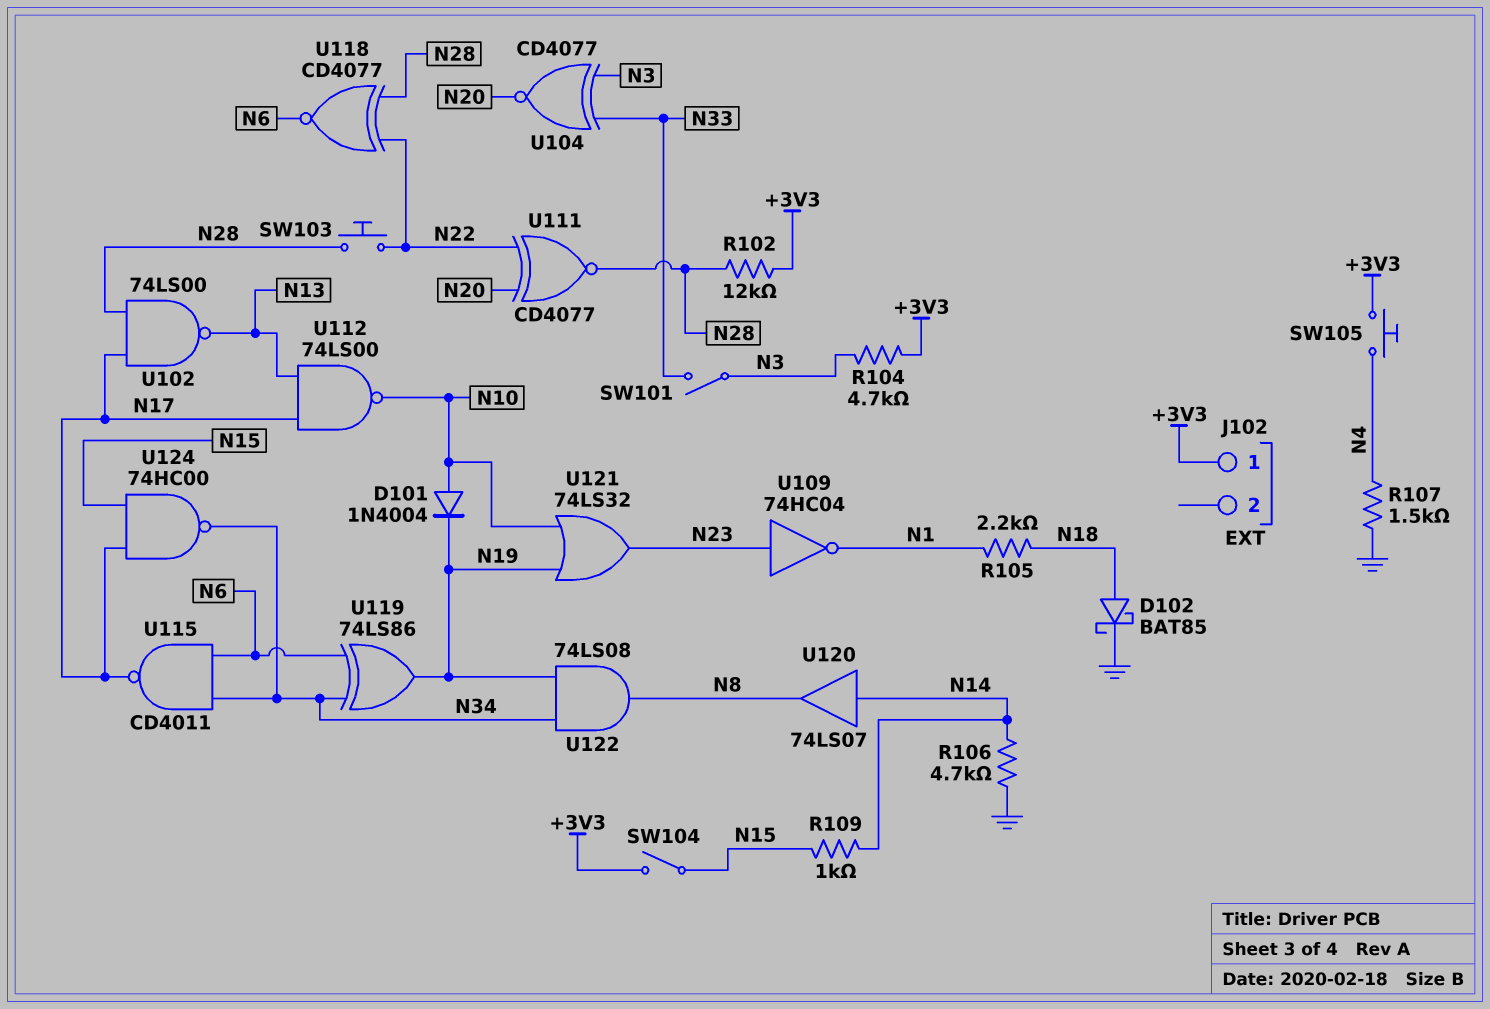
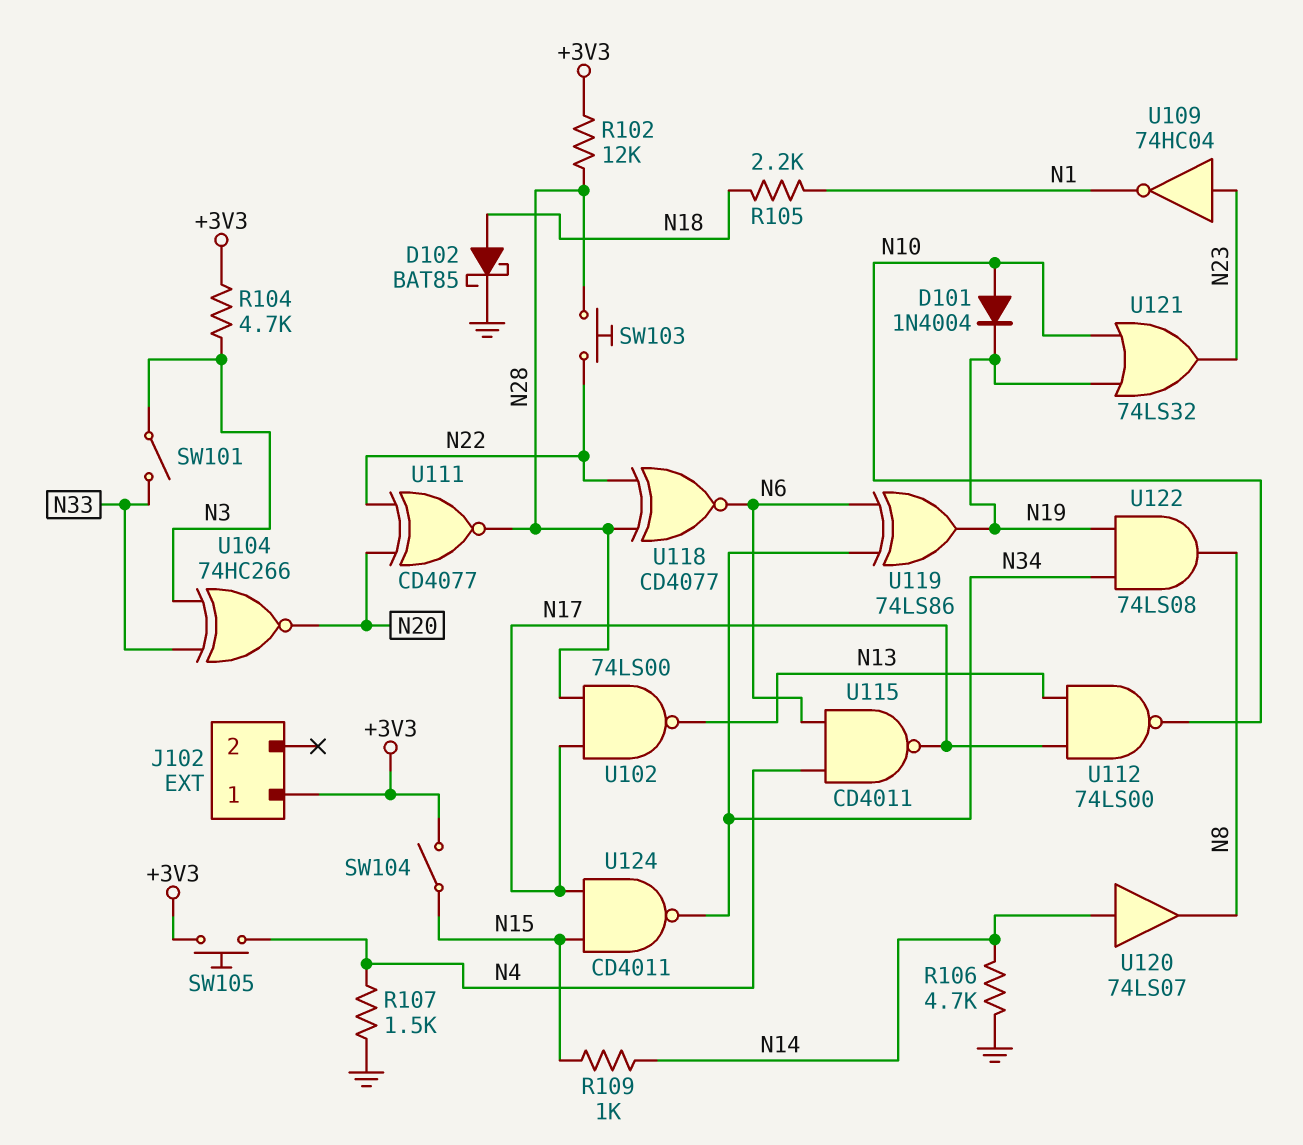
U104: XNOR CD4077 (in N3, in N33, out N20) -> XNOR 74HC266 (in N3, in N33, out N20)
U115: NAND CD4011 (in N6, in N34, out N17) -> NAND CD4011 (in N4, in N6, out N17)
U124: NAND 74HC00 (in N15, in N17, out N34) -> NAND CD4011 (in N15, in N17, out N34)

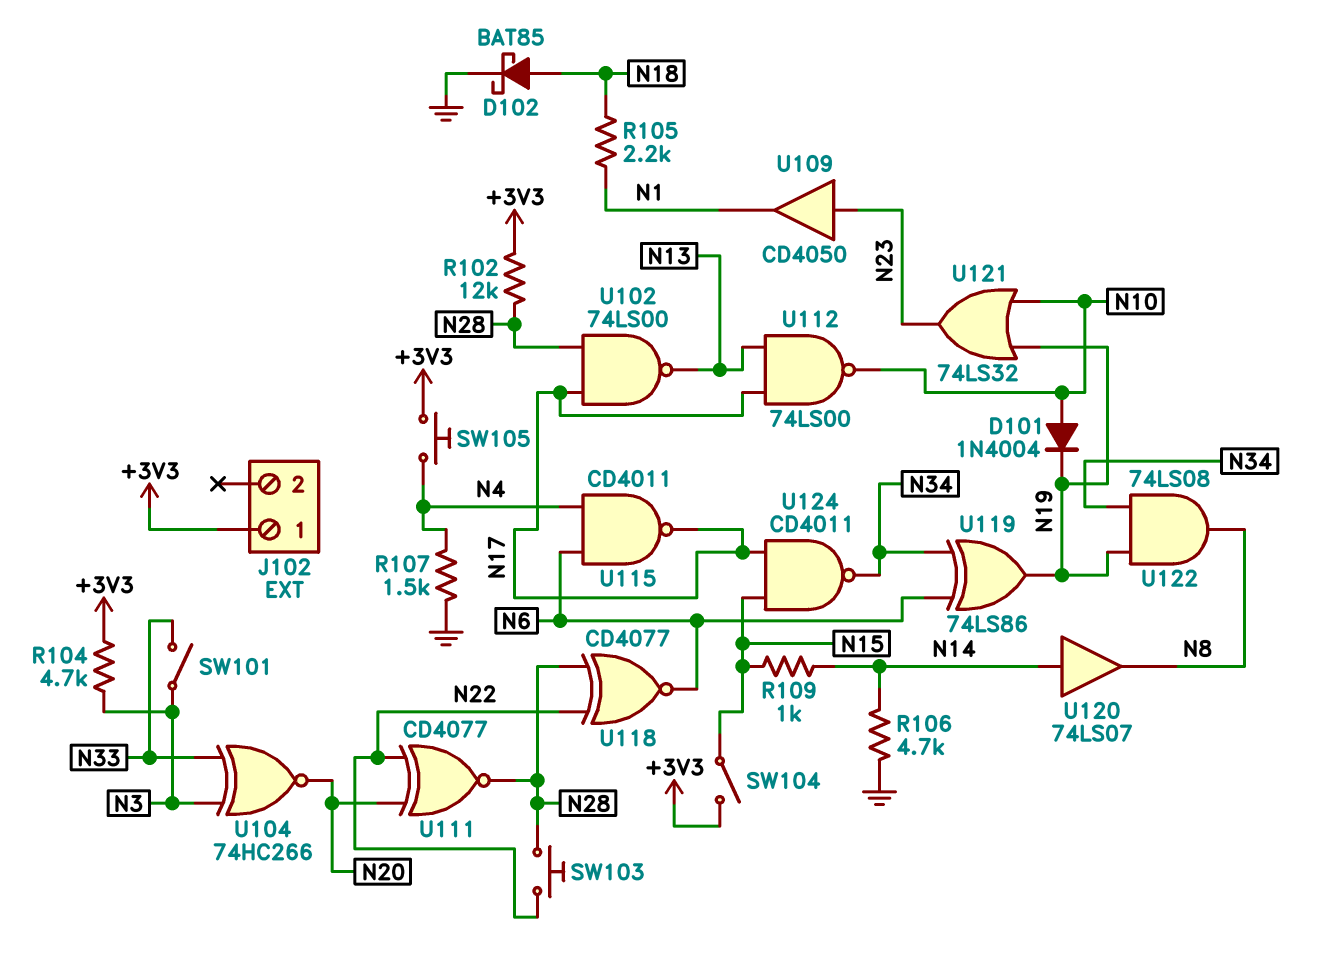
U109: NOT 74HC04 (in N23, out N1) -> buffer CD4050 (in N23, out N1)

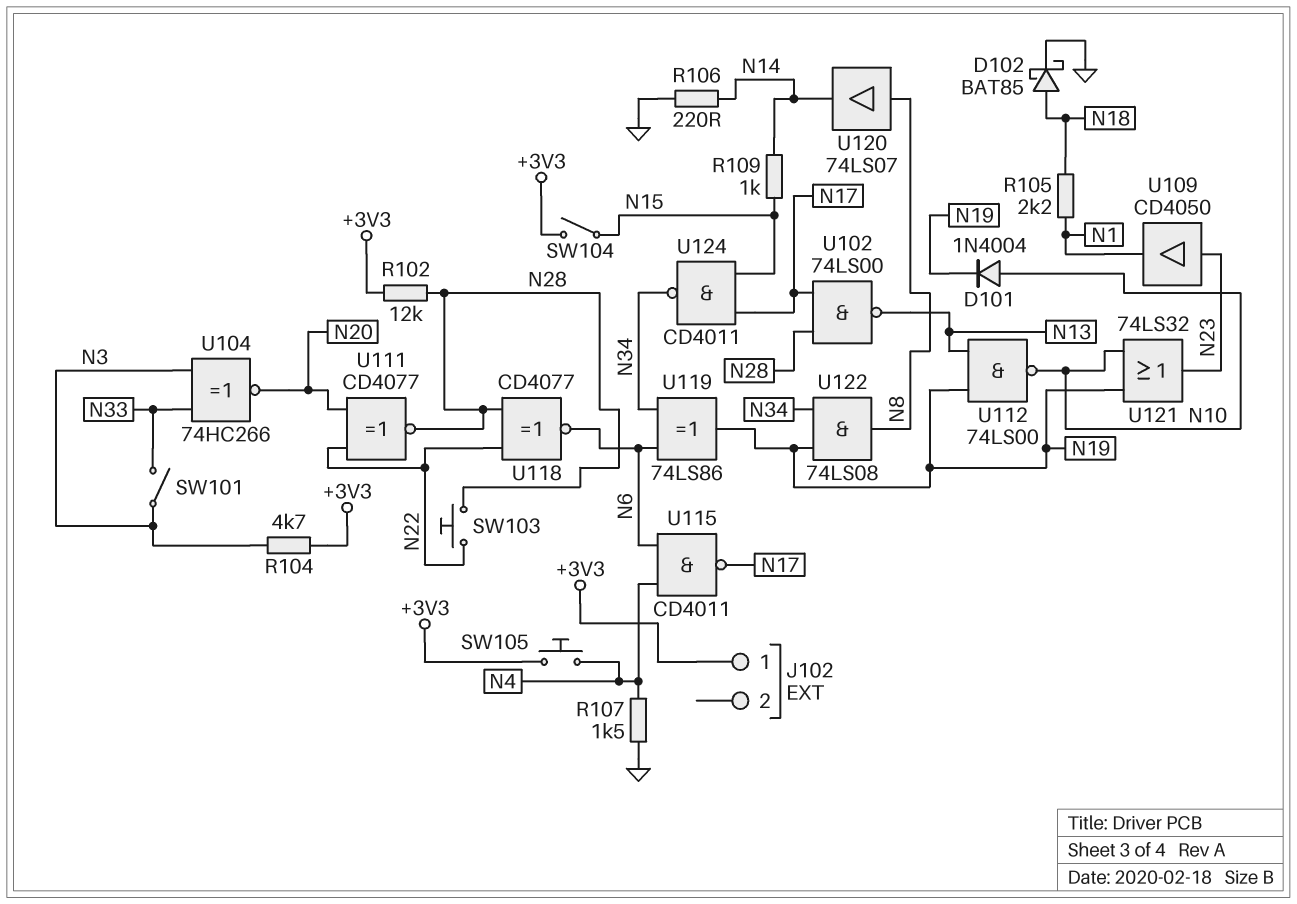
R106: 4.7k (GND, N14) -> 220 (GND, N14)
U112: NAND 74LS00 (in N13, in N17, out N10) -> NAND 74LS00 (in N13, in N19, out N10)
U120: buffer 74LS07 (in N14, out N8) -> buffer 74LS07 (in N8, out N14)

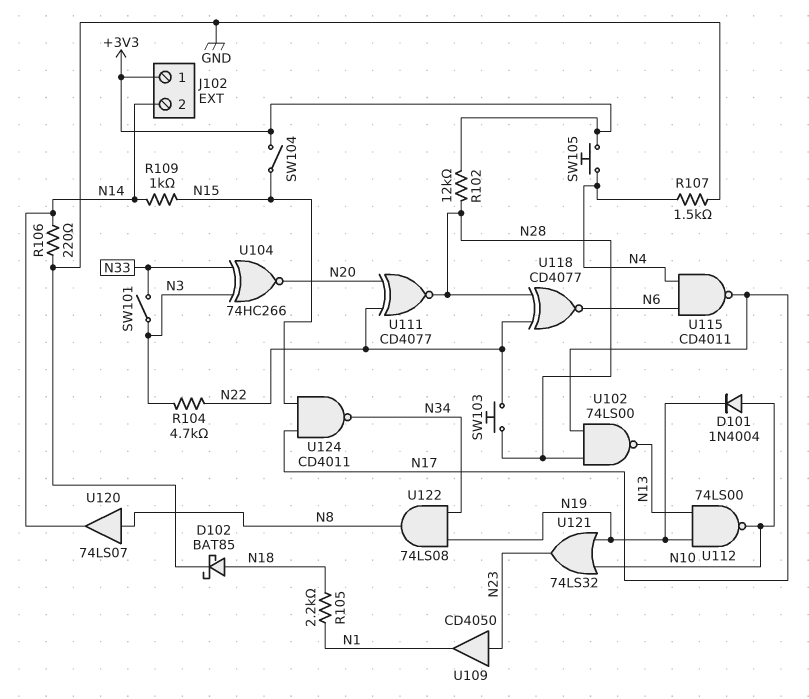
J102 pin 2: none -> N14
R104: 4.7k (+3V3, N3) -> 4.7k (N3, N22)
U119: XOR 74LS86 (in N6, in N34, out N19) -> none

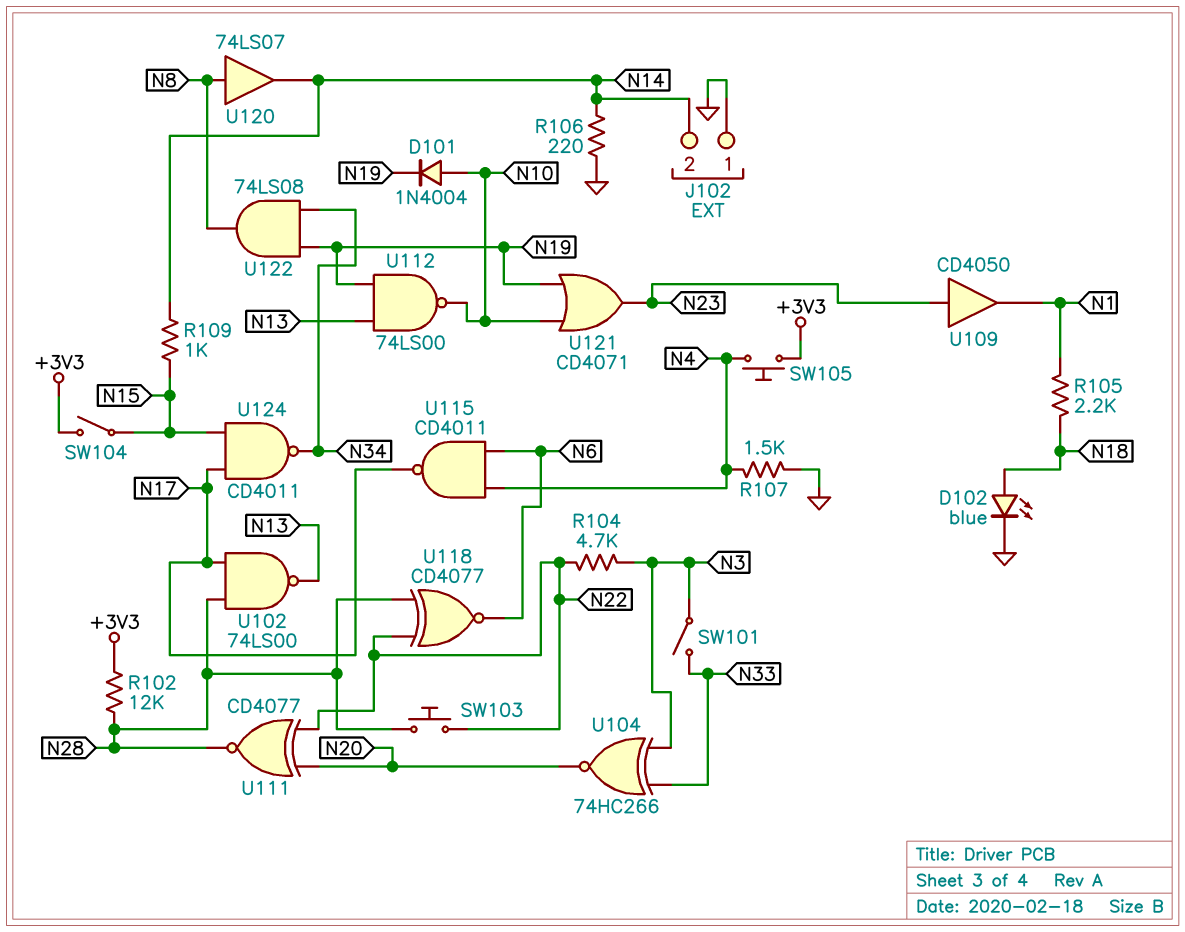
D102: schottky BAT85 (A N18, K GND) -> LED blue (A N18, K GND)
J102 pin 1: +3V3 -> GND
U121: OR 74LS32 (in N10, in N19, out N23) -> OR CD4071 (in N10, in N19, out N23)

